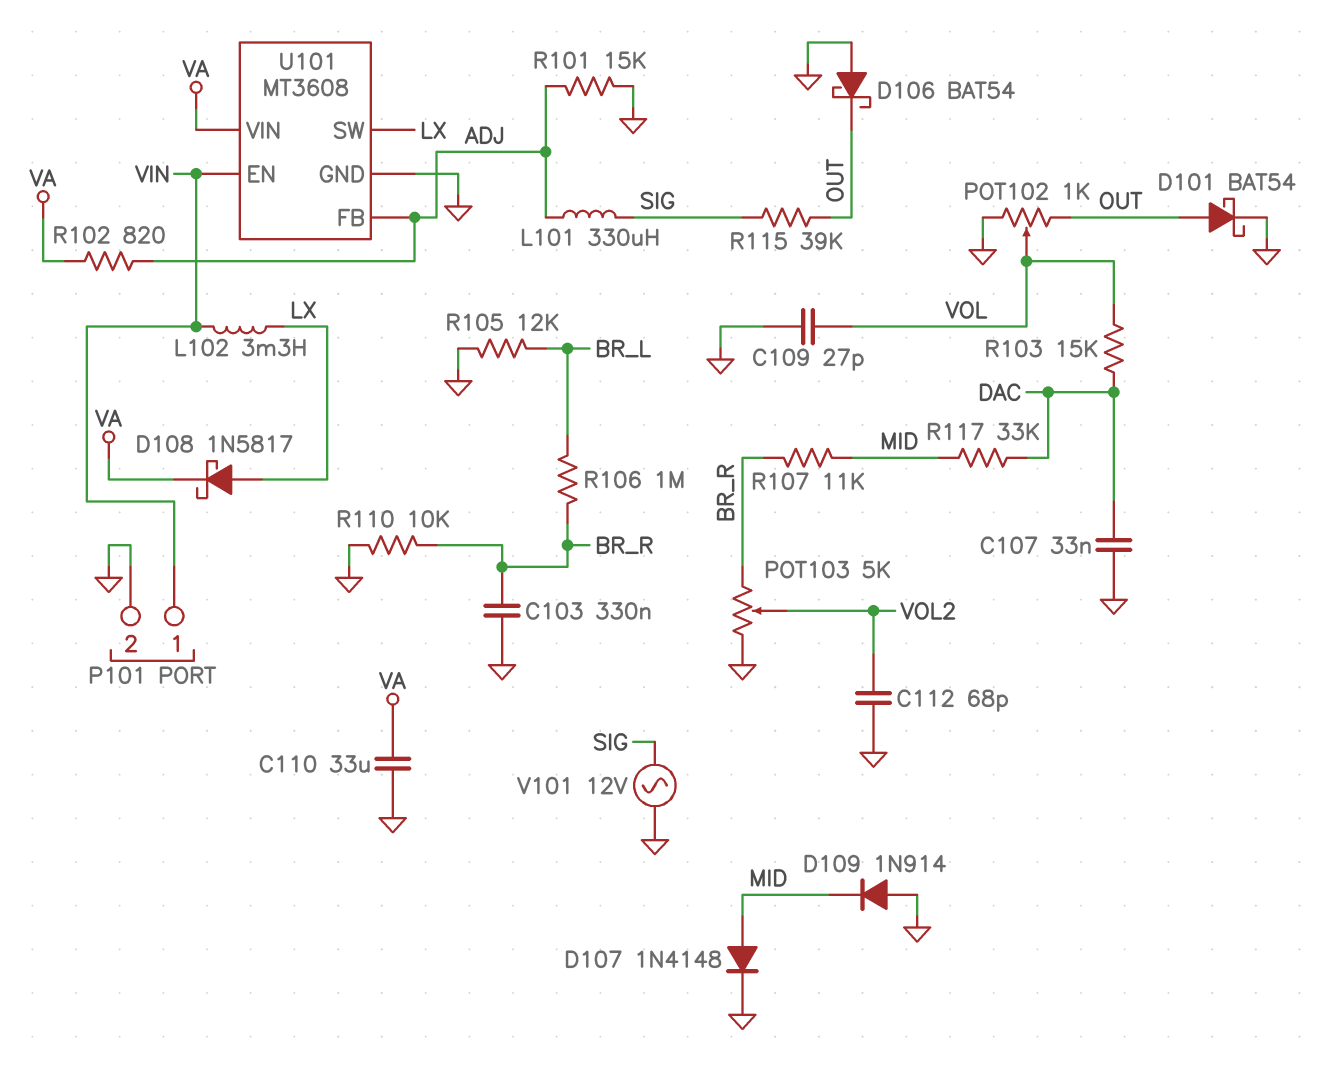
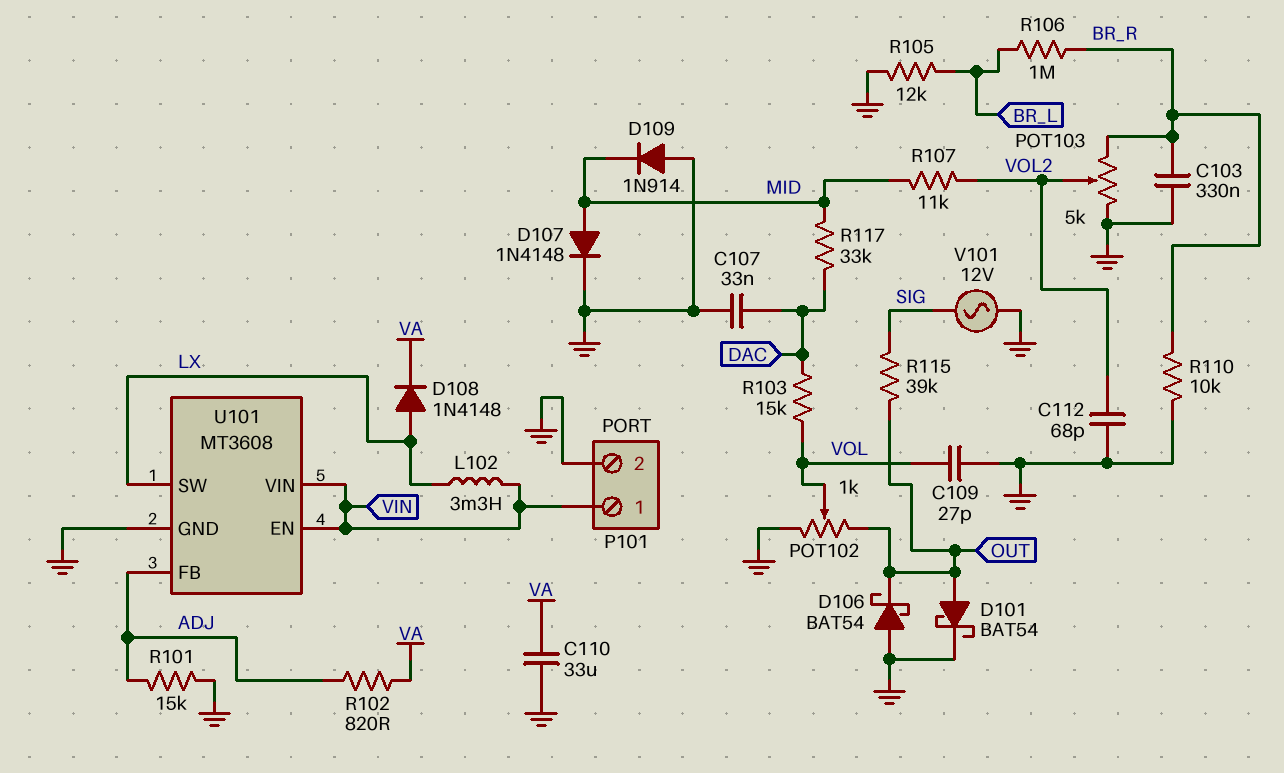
D108: schottky 1N5817 (A LX, K VA) -> diode 1N4148 (A LX, K VA)
L101: 330uH (ADJ, SIG) -> none
R107: 11k (BR_R, MID) -> 11k (MID, VOL2)
U101 pin VIN: VA -> VIN

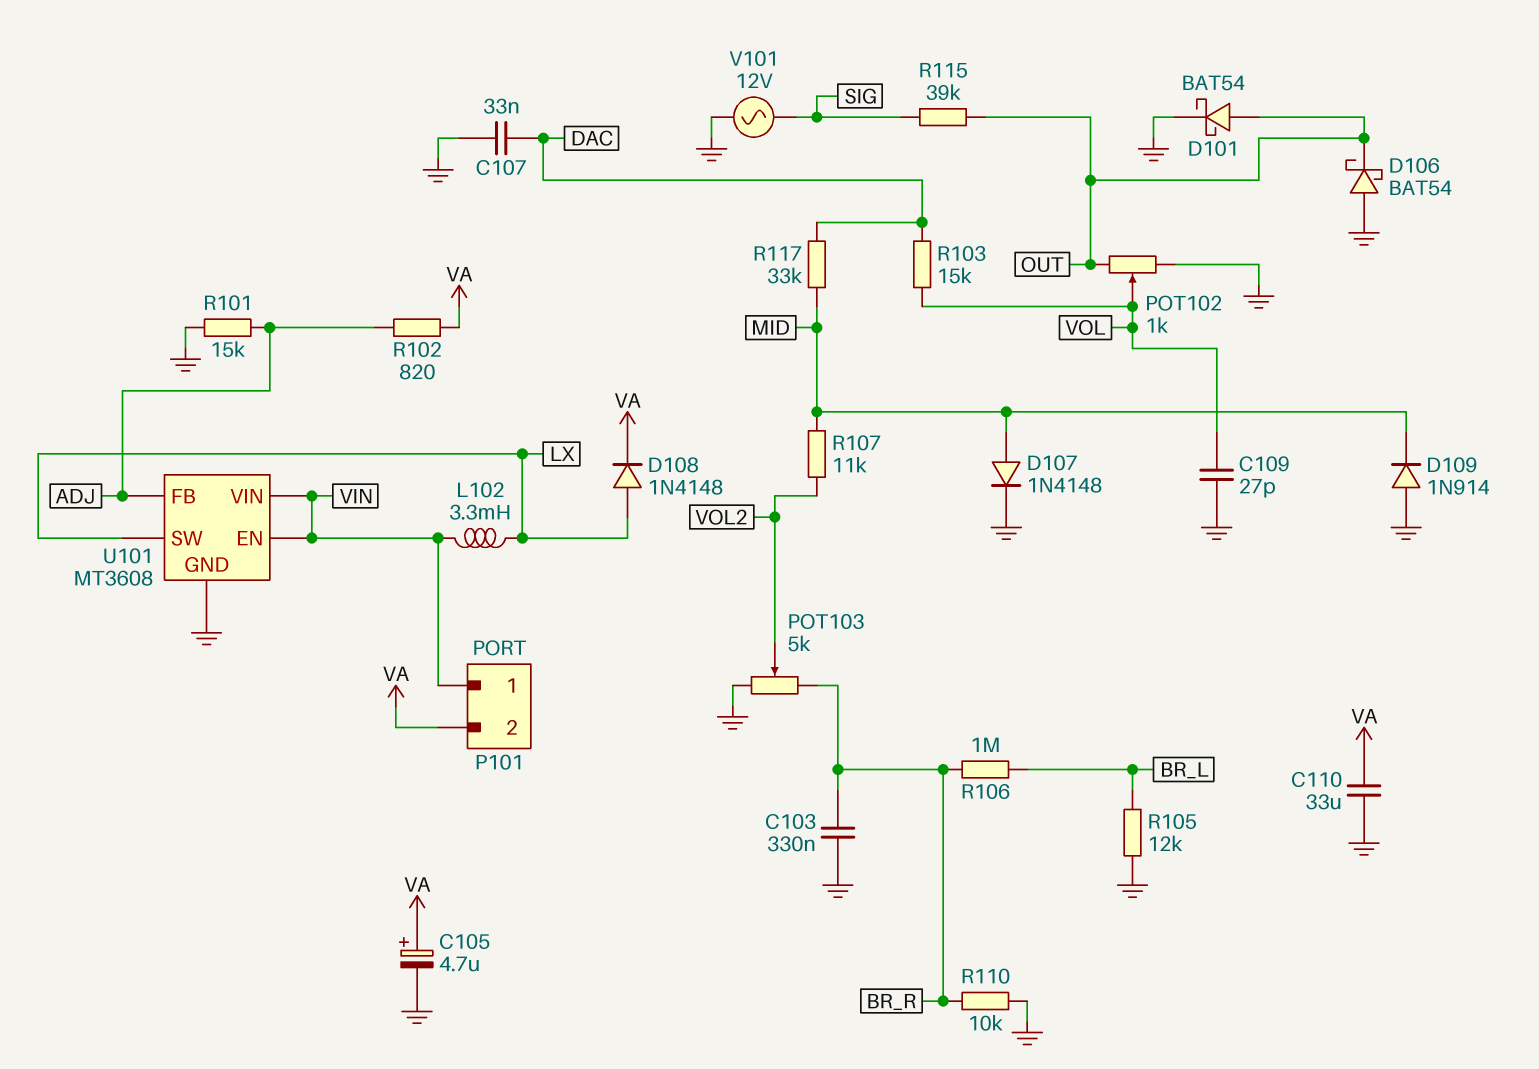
C105: none -> 4.7uF (plus VA, minus GND)
C112: 68pF (GND, VOL2) -> none
P101 pin 2: GND -> VA

